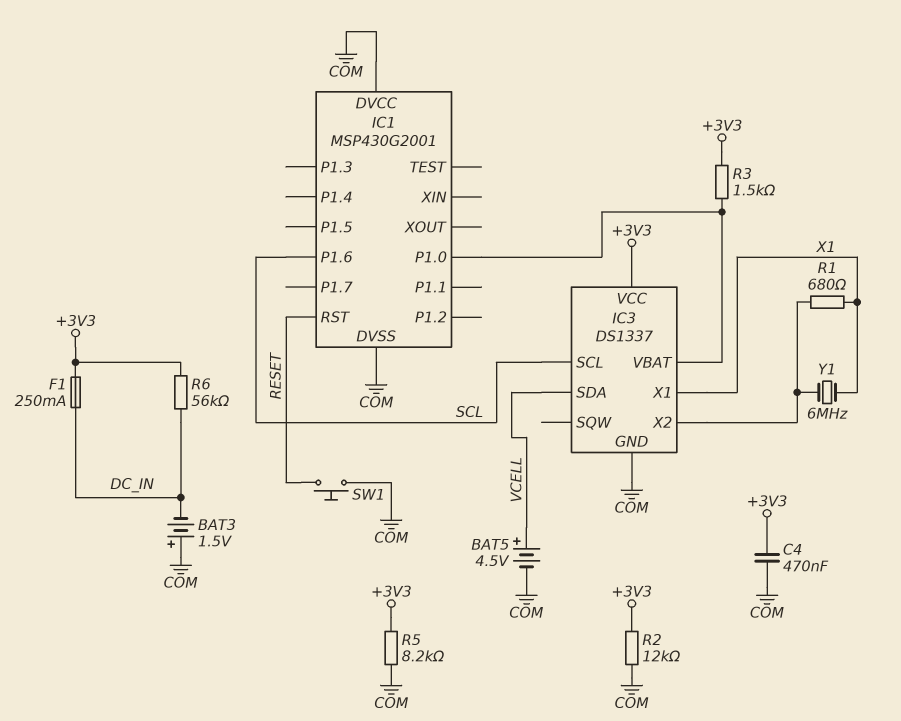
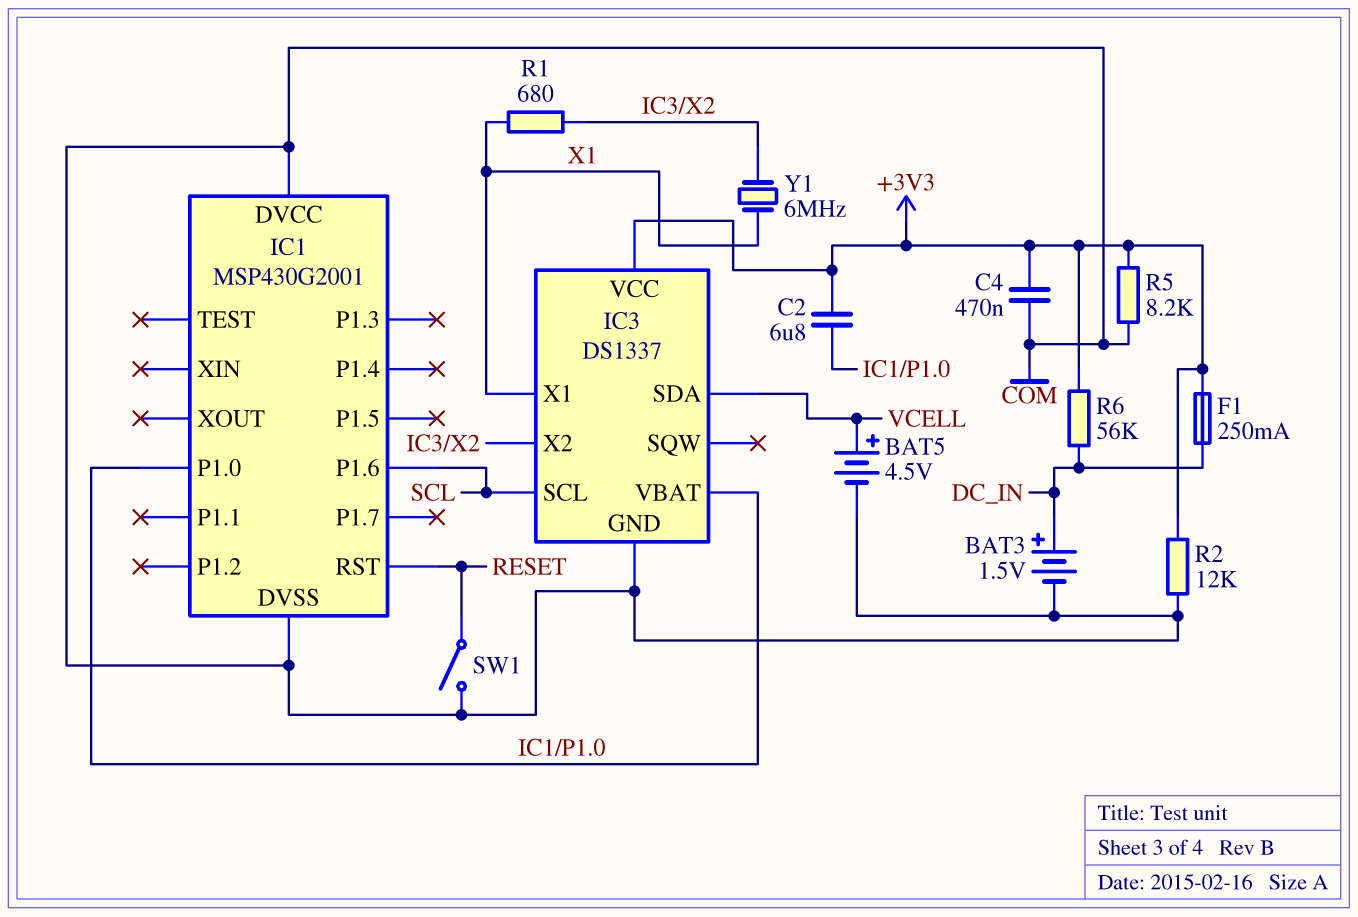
BAT3: 1.5V (plus COM, minus DC_IN) -> 1.5V (plus DC_IN, minus COM)
C2: none -> 6.8uF (+3V3, IC1/P1.0)
R3: 1.5k (+3V3, IC1/P1.0) -> none
SW1: button (COM, RESET) -> switch (COM, RESET)

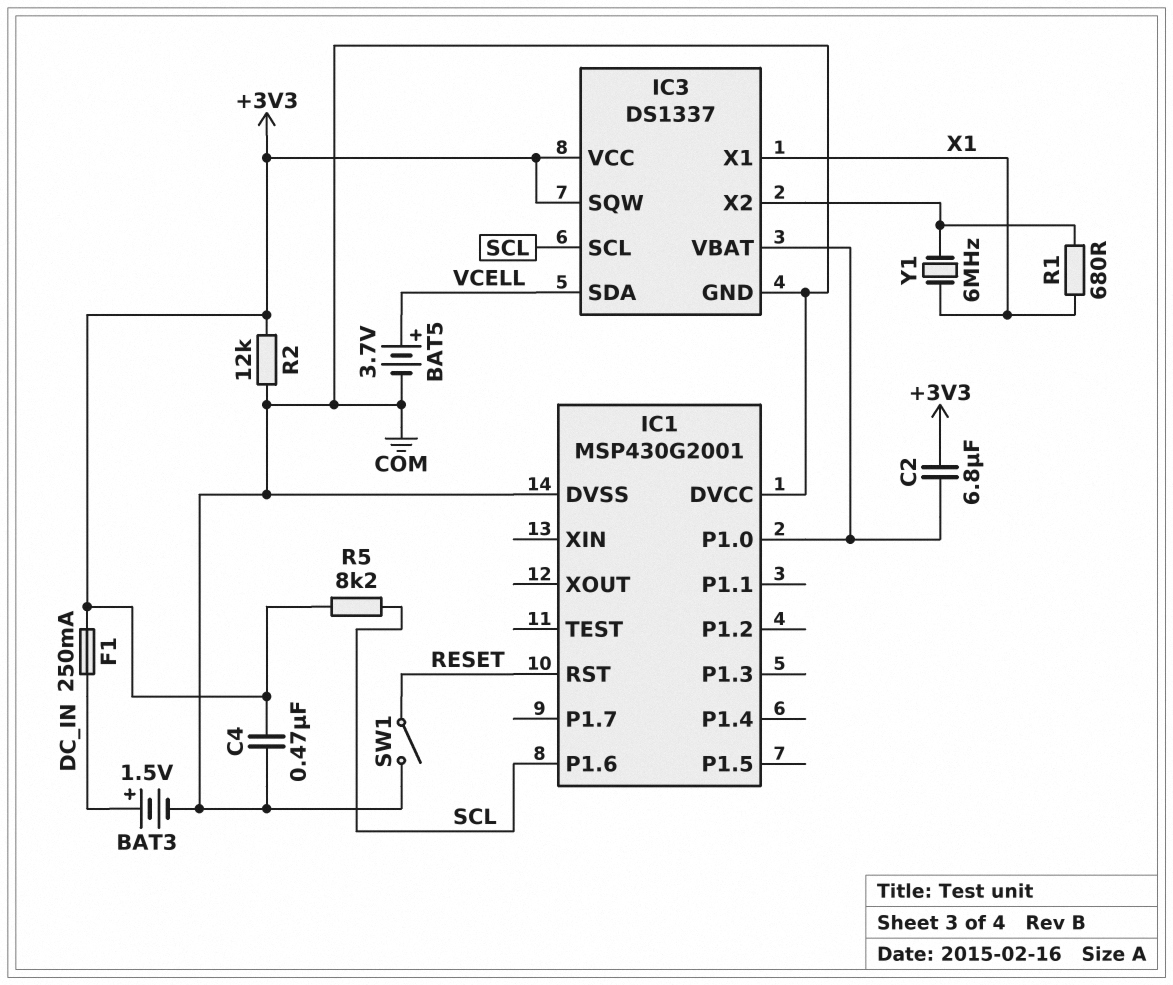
BAT5: 4.5V (plus VCELL, minus COM) -> 3.7V (plus VCELL, minus COM)
IC3 pin SQW: none -> +3V3
R5: 8.2k (+3V3, COM) -> 8.2k (+3V3, SCL)
R6: 56k (+3V3, DC_IN) -> none

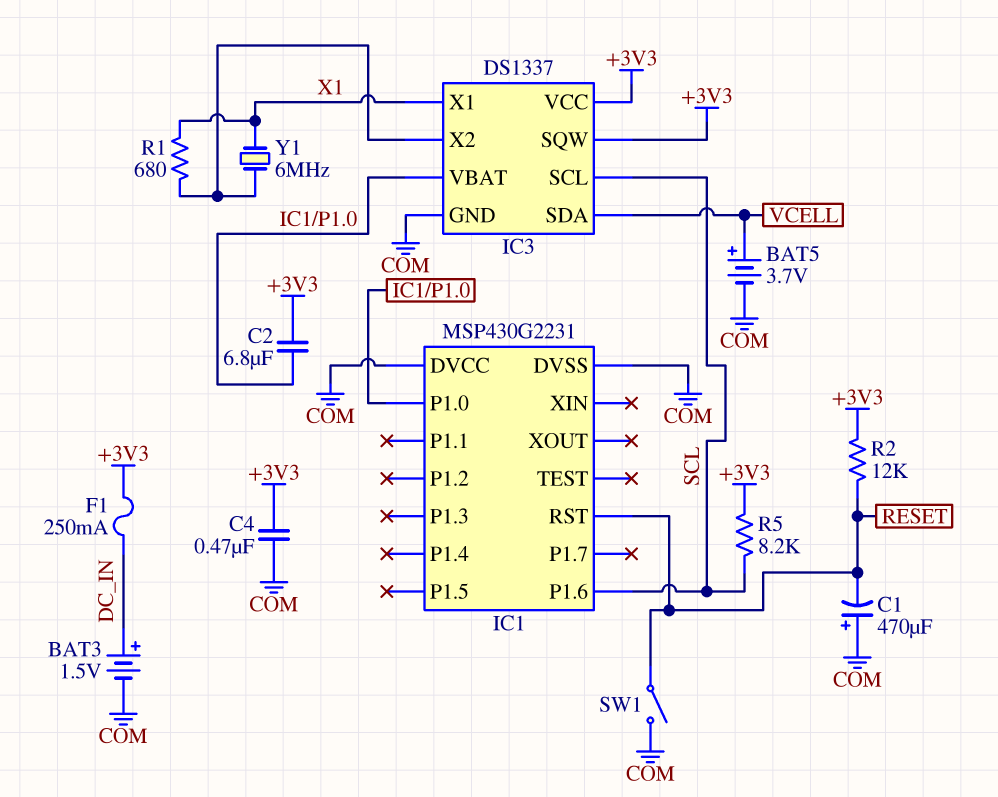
C1: none -> 470uF (plus COM, minus RESET)
IC1: MSP430G2001 -> MSP430G2231
R2: 12k (+3V3, COM) -> 12k (+3V3, RESET)

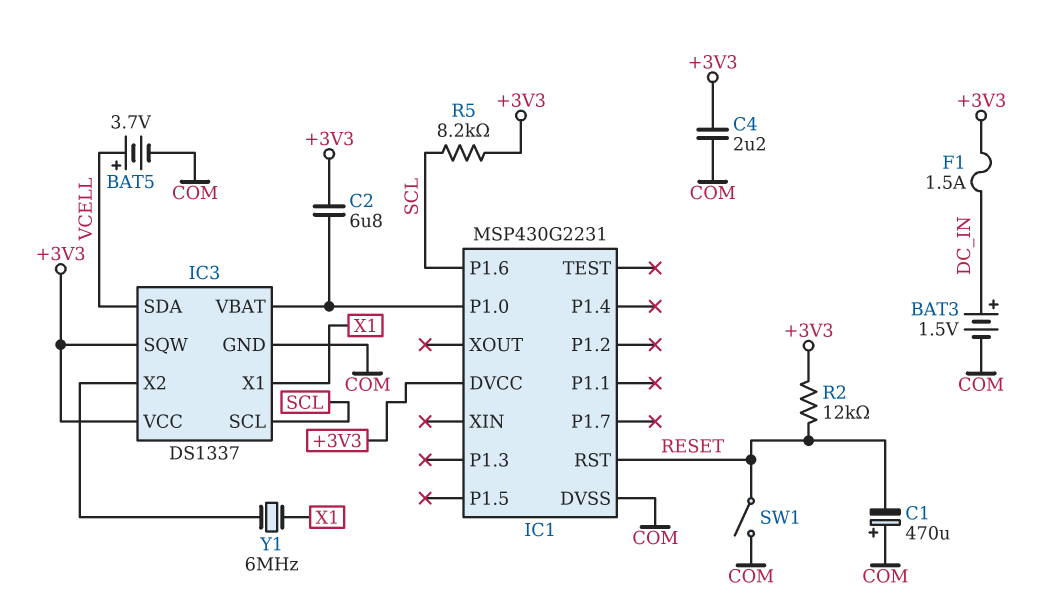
C4: 470nF (+3V3, COM) -> 2.2uF (+3V3, COM)
F1: 250mA (+3V3, DC_IN) -> 1.5A (+3V3, DC_IN)
IC1 pin DVCC: COM -> +3V3
R1: 680 (IC3/X2, X1) -> none

